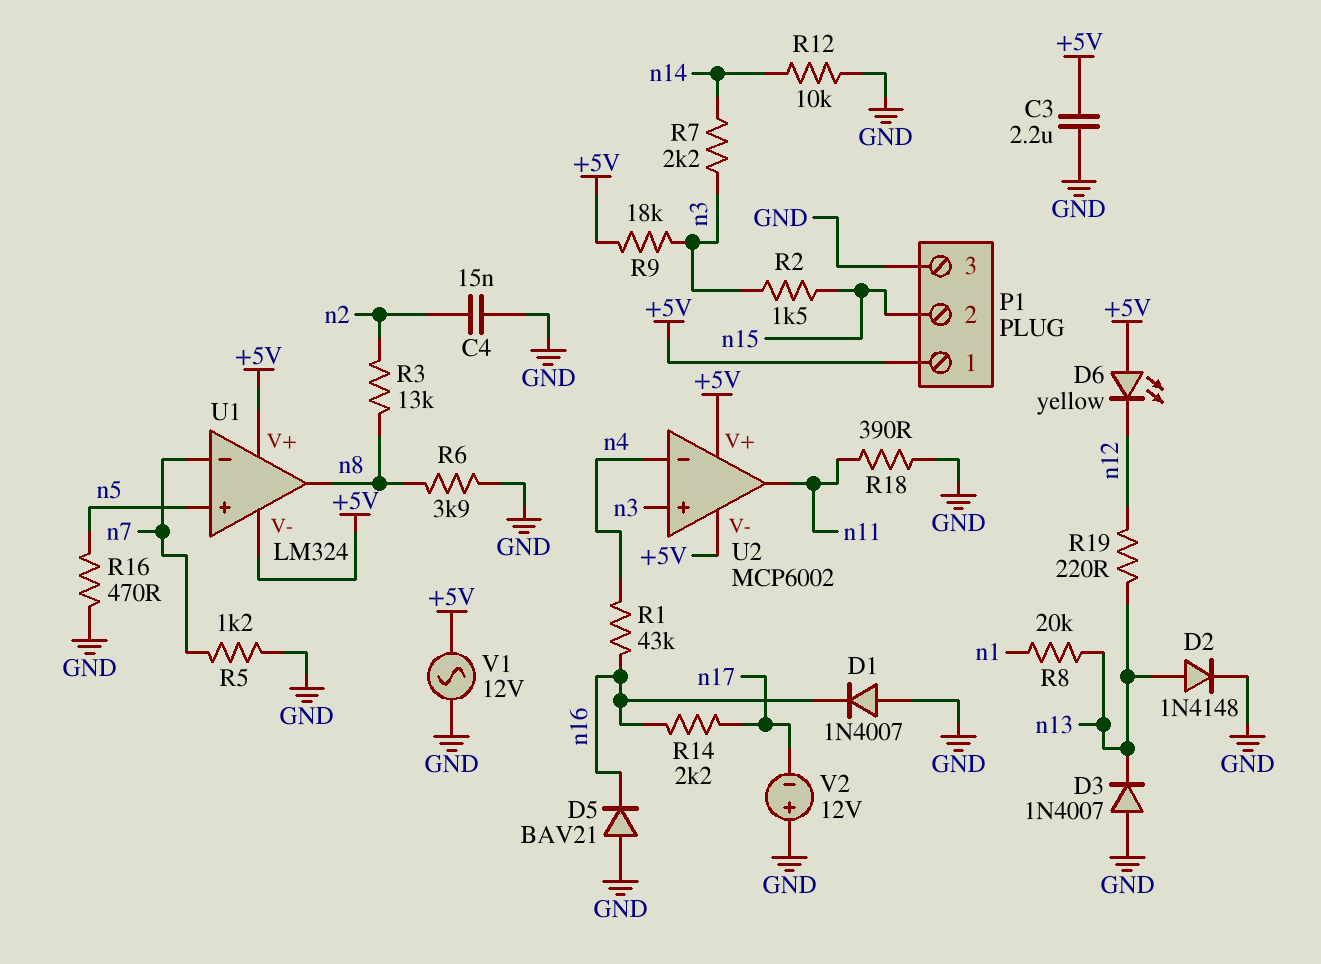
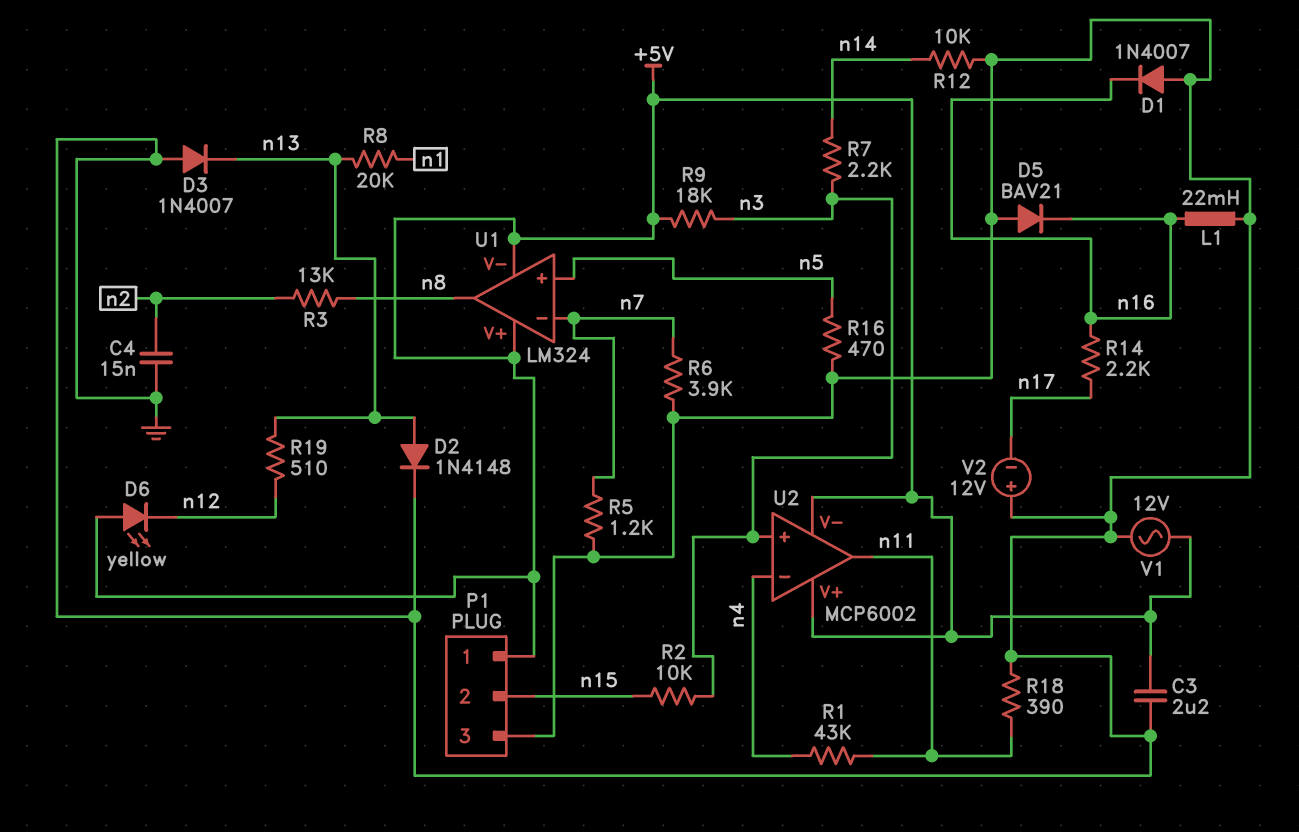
L1: none -> 22mH (GND, n16)
R1: 43k (n4, n16) -> 43k (n4, n11)
R2: 1.5k (n3, n15) -> 10k (n3, n15)
R6: 3.9k (GND, n8) -> 3.9k (GND, n7)
R19: 220 (n12, n13) -> 510 (n12, n13)

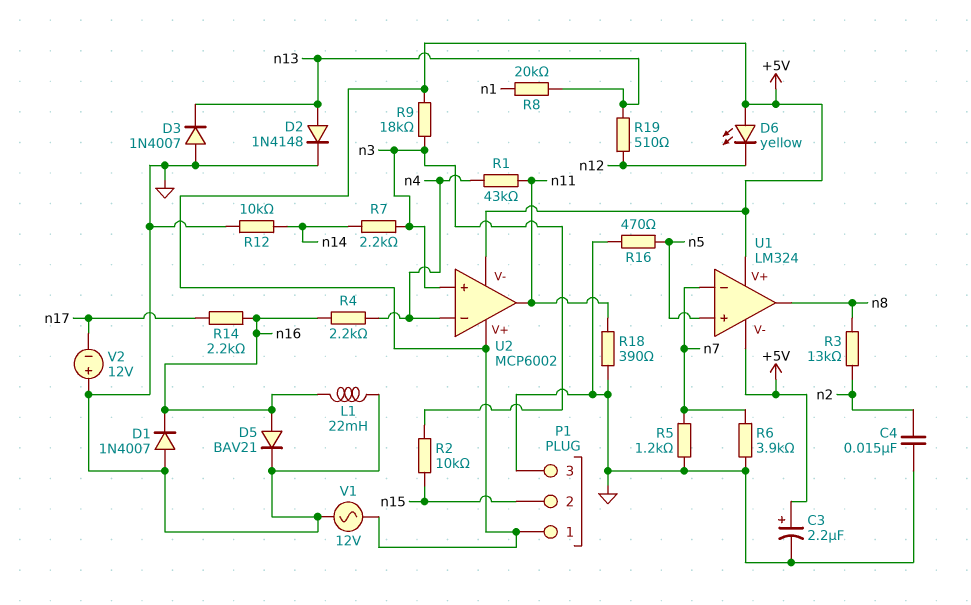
C3: 2.2uF (+5V, GND) -> 2.2uF (plus +5V, minus GND)
D5: diode BAV21 (A GND, K n16) -> diode BAV21 (A n16, K GND)
R4: none -> 2.2k (n4, n16)

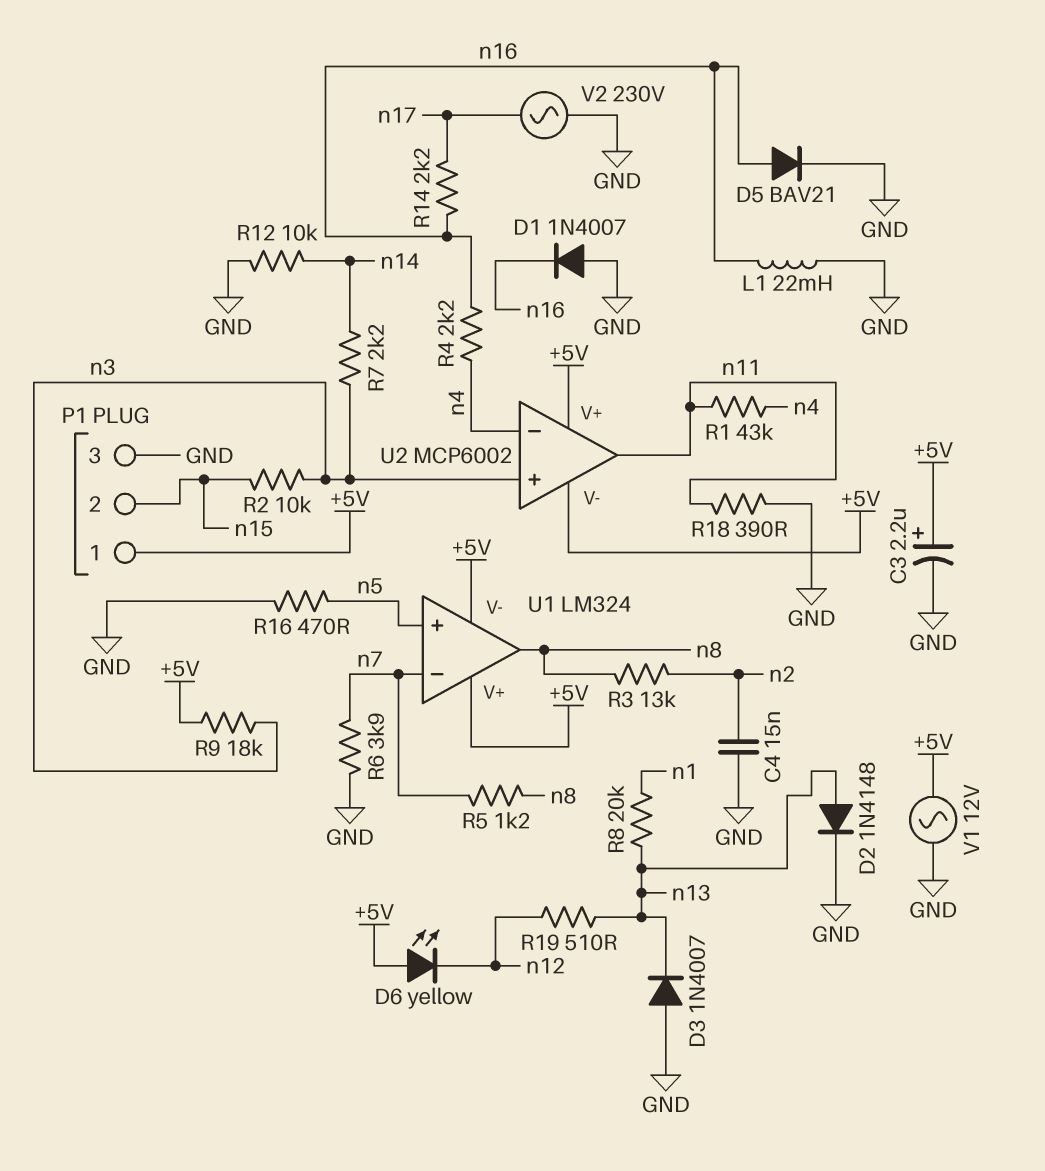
R5: 1.2k (GND, n7) -> 1.2k (n7, n8)
V2: 12V (plus GND, minus n17) -> AC 230V (GND, n17)

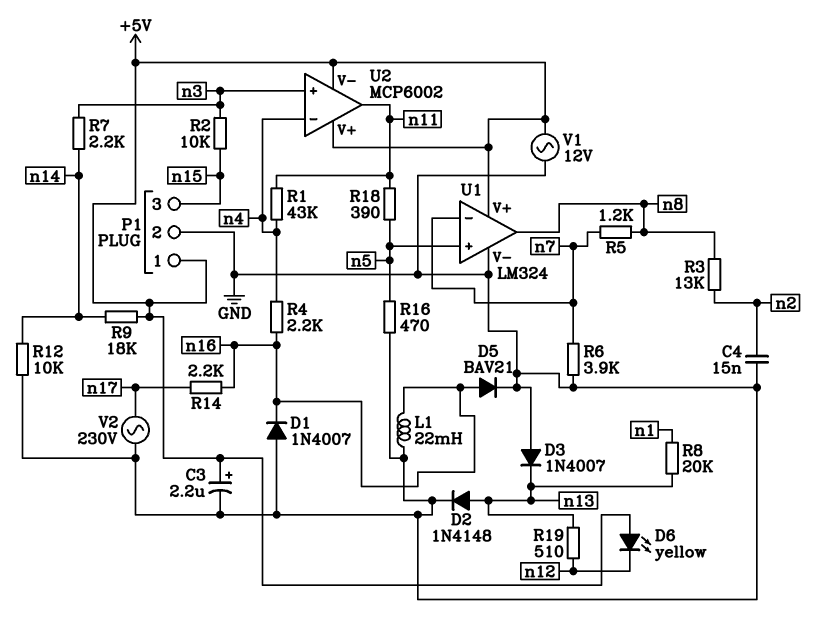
P1 pin 2: n15 -> GND
P1 pin 3: GND -> n15
R9: 18k (+5V, n3) -> 18k (+5V, n14)
R18: 390 (GND, n11) -> 390 (n5, n11)
U1 pin V-: +5V -> GND

